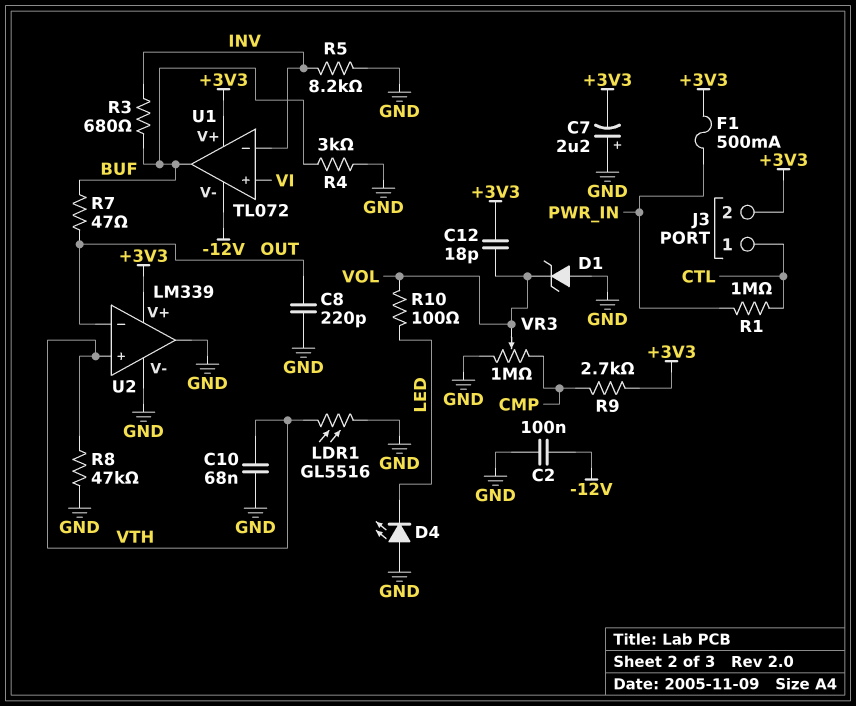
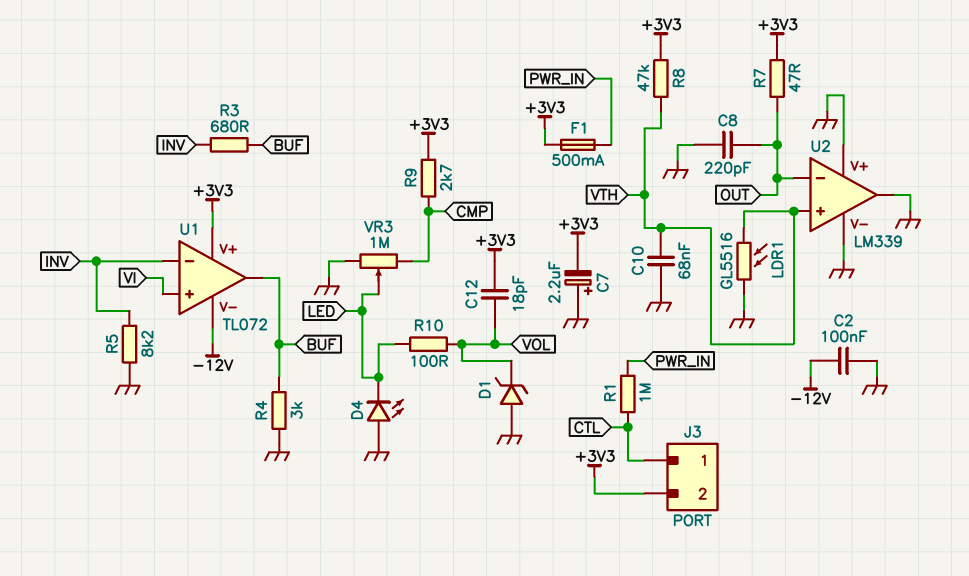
R7: 47 (BUF, OUT) -> 47 (+3V3, OUT)
R8: 47k (GND, VTH) -> 47k (+3V3, VTH)
U2 pin V+: +3V3 -> GND
VR3: 1M (CMP, GND, wiper VOL) -> 1M (CMP, GND, wiper LED)

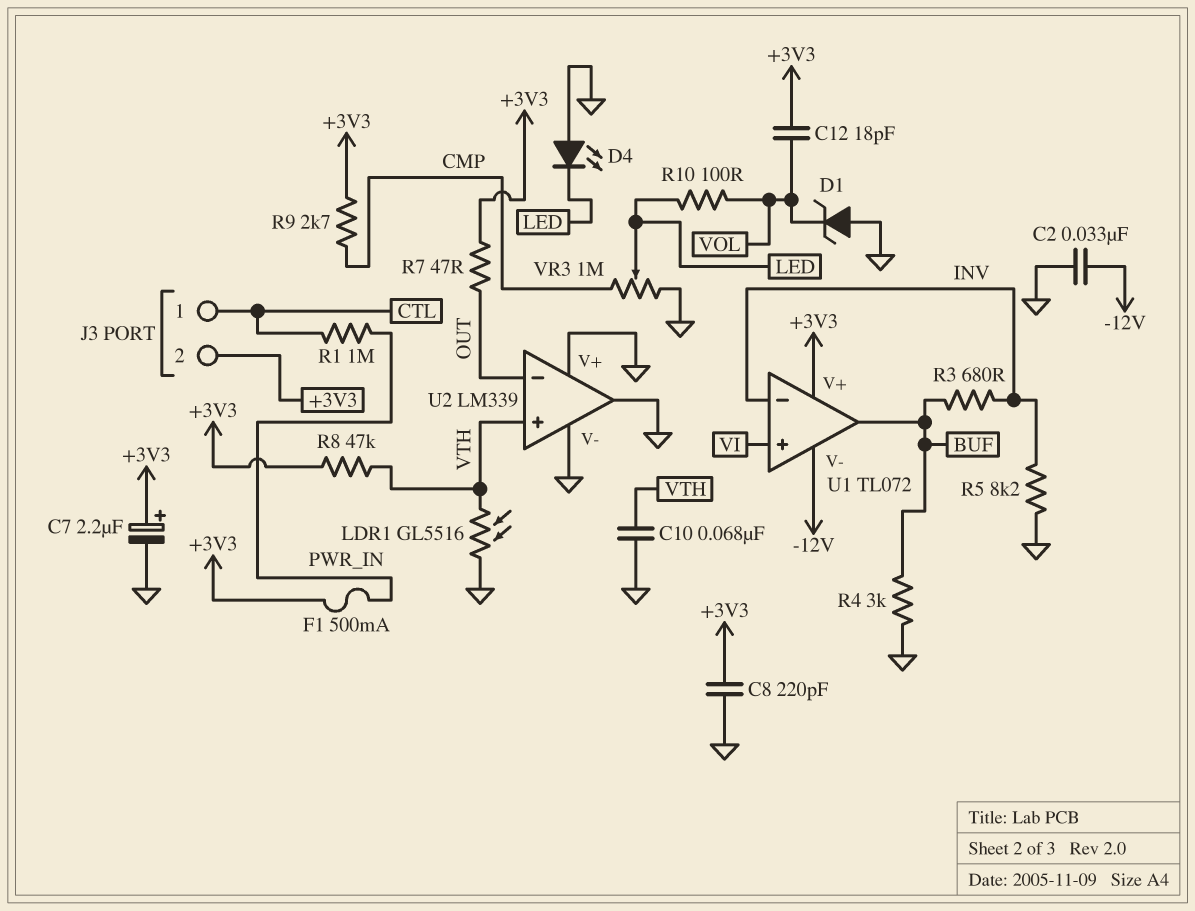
C2: 100nF (-12V, GND) -> 33nF (-12V, GND)
C7: 2.2uF (plus GND, minus +3V3) -> 2.2uF (plus +3V3, minus GND)
C8: 220pF (GND, OUT) -> 220pF (+3V3, GND)

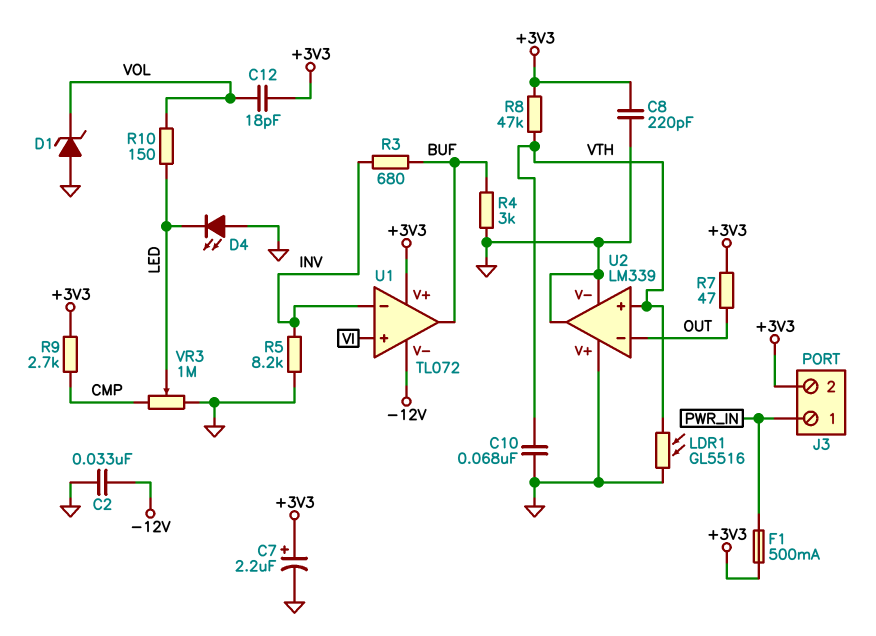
J3 pin 1: CTL -> PWR_IN
R1: 1M (CTL, PWR_IN) -> none
R10: 100 (LED, VOL) -> 150 (LED, VOL)

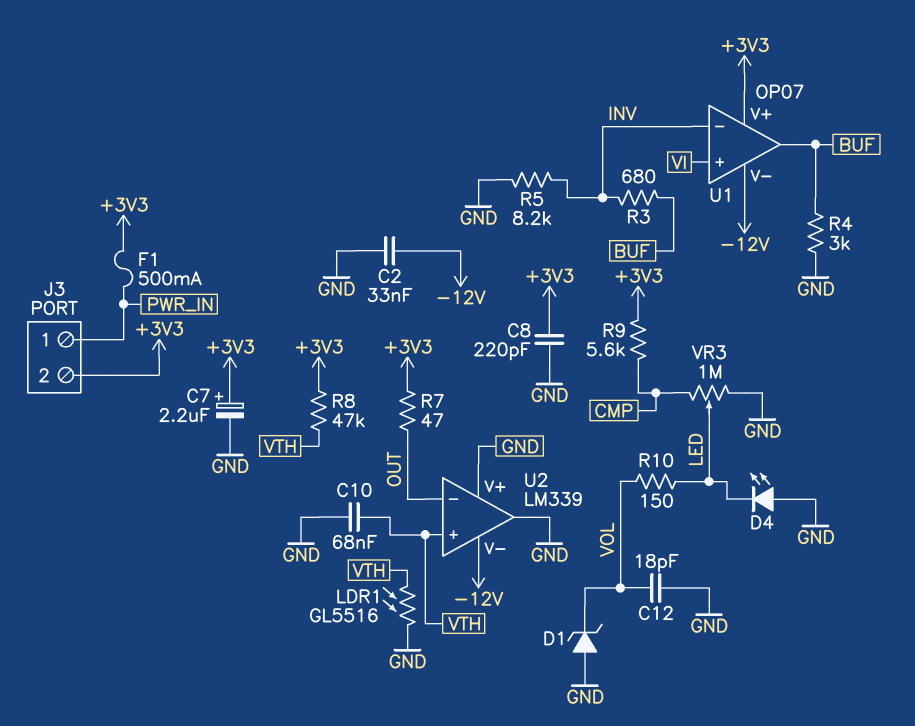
C12: 18pF (+3V3, VOL) -> 18pF (GND, VOL)
R9: 2.7k (+3V3, CMP) -> 5.6k (+3V3, CMP)
U1: TL072 -> OP07
U2 pin V-: GND -> -12V

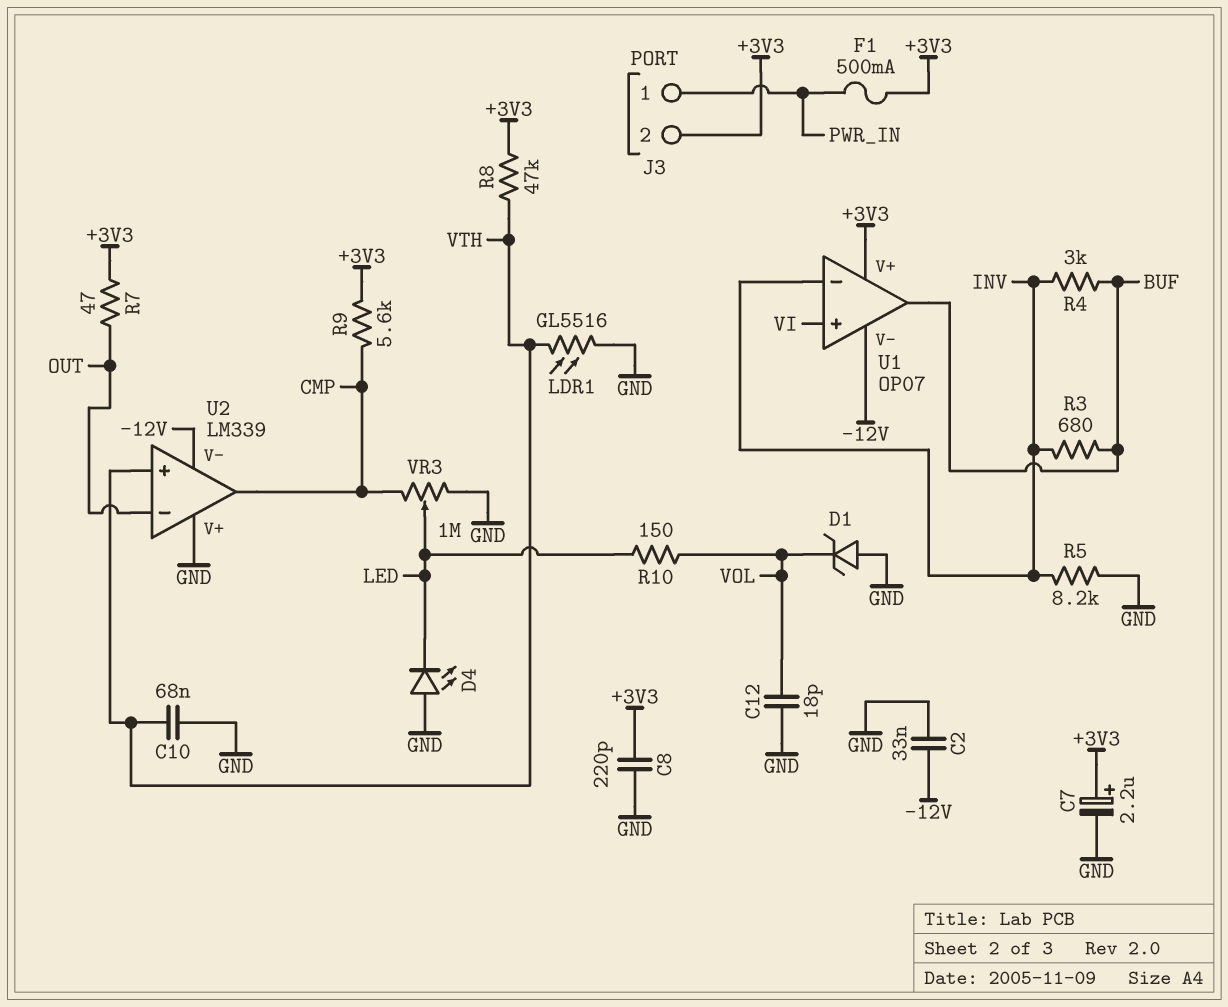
R4: 3k (BUF, GND) -> 3k (BUF, INV)
U2 pin out: GND -> CMP

